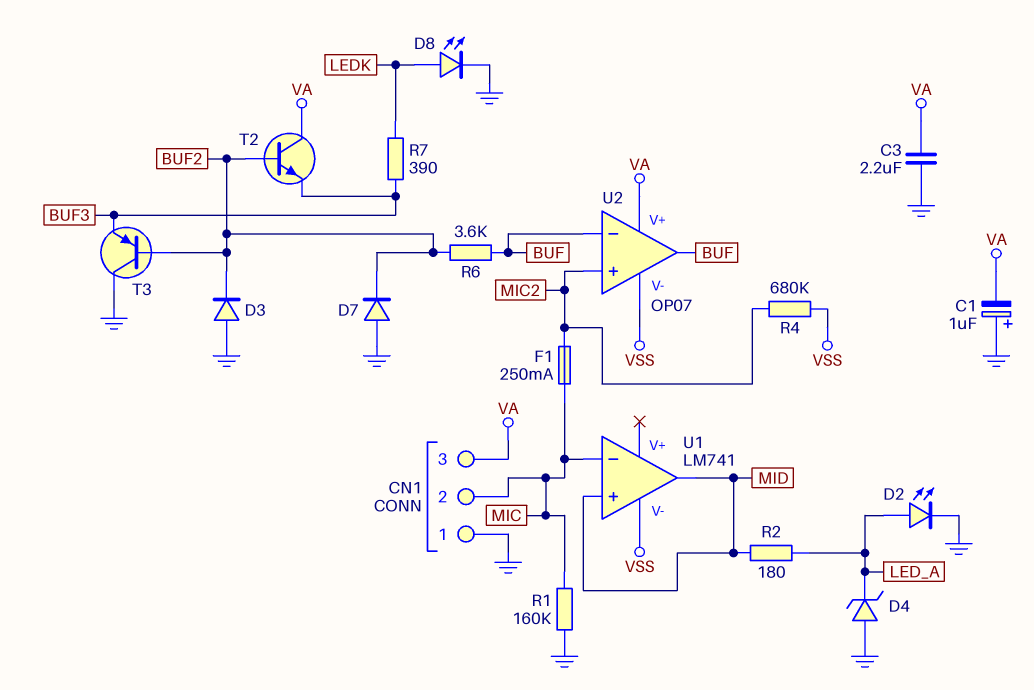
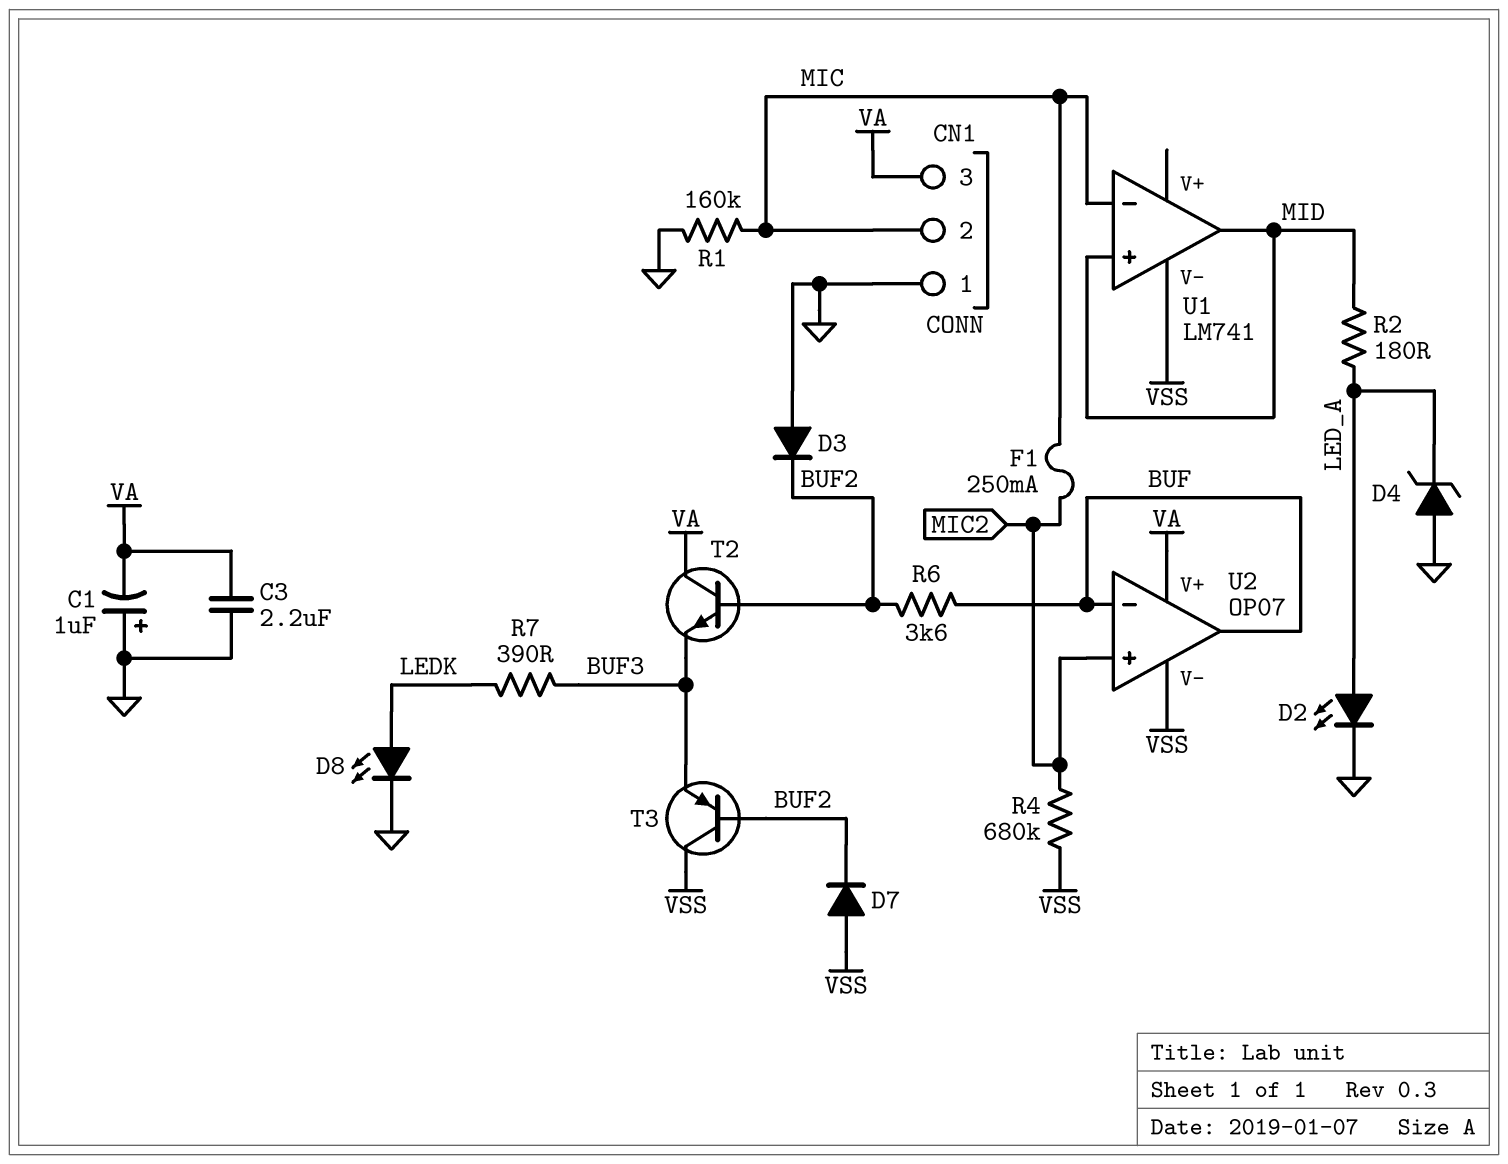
D7: diode (A GND, K BUF2) -> diode (A VSS, K BUF2)
T3: PNP (B BUF2, C GND, E BUF3) -> PNP (B BUF2, C VSS, E BUF3)

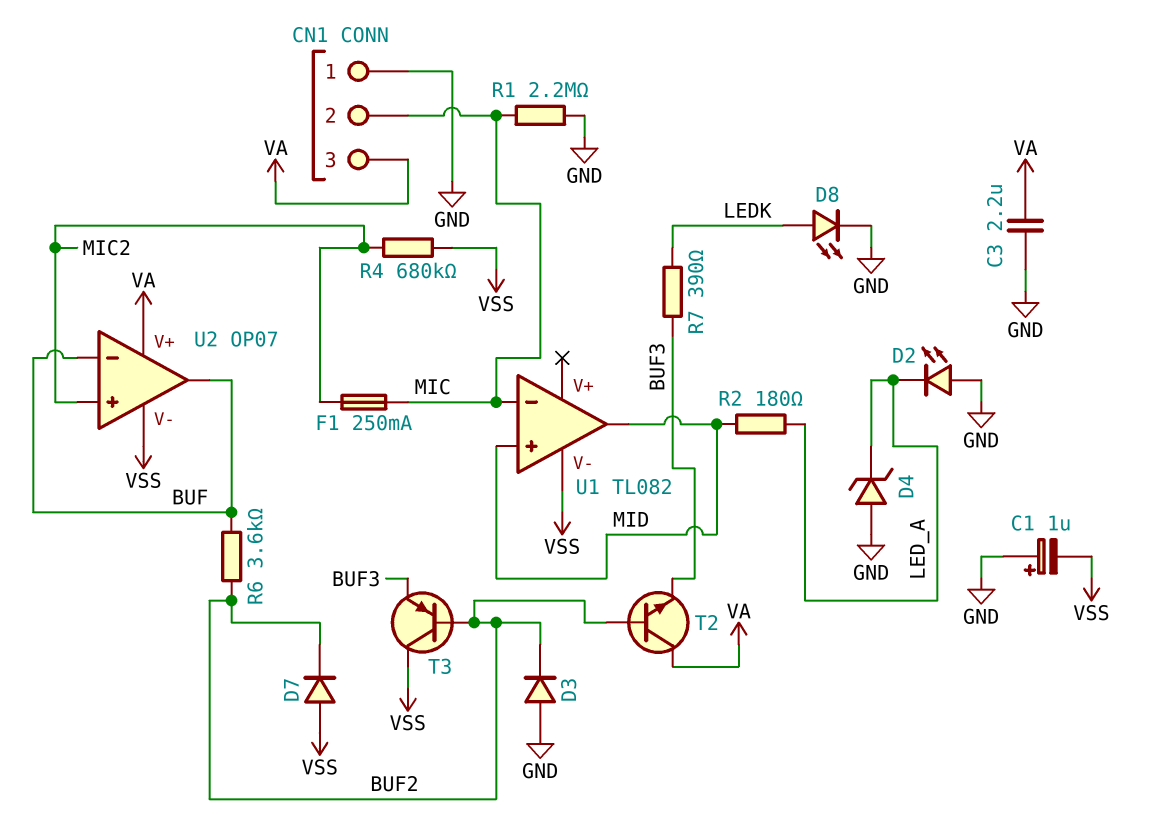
C1: 1uF (plus GND, minus VA) -> 1uF (plus GND, minus VSS)
D2: LED (A LED_A, K GND) -> LED (A GND, K LED_A)
R1: 160k (GND, MIC) -> 2.2M (GND, MIC)
U1: LM741 -> TL082

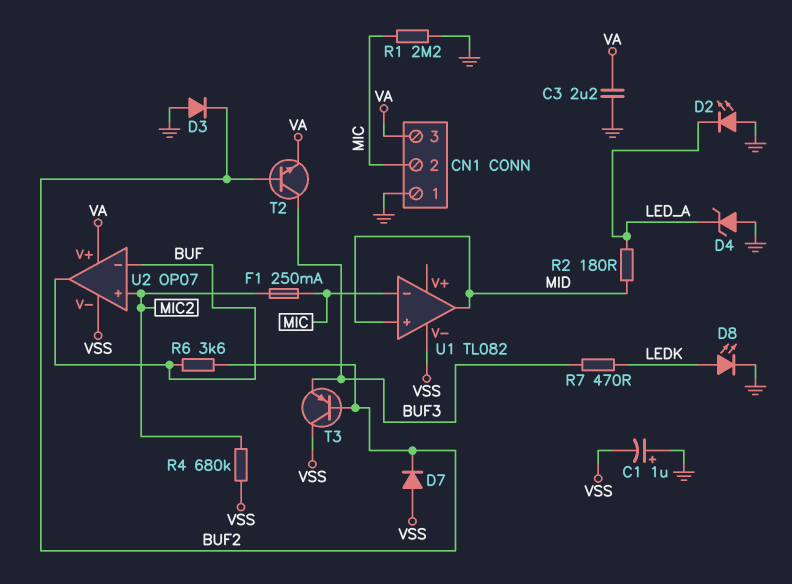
R7: 390 (BUF3, LEDK) -> 470 (BUF3, LEDK)
T2: NPN (B BUF2, C VA, E BUF3) -> NPN (B BUF2, C BUF3, E VA)

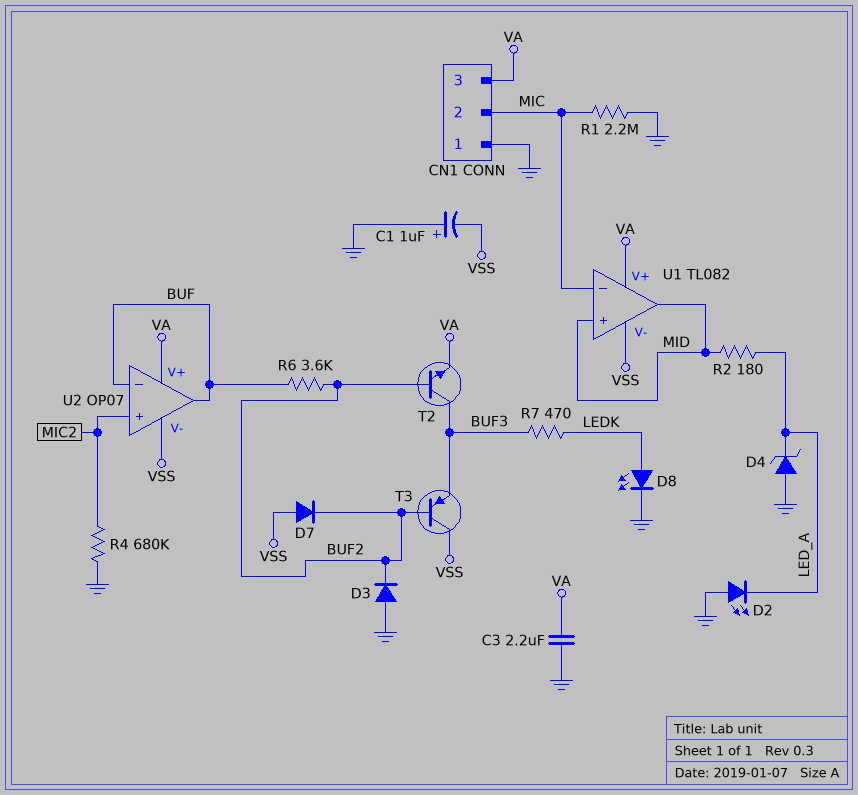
F1: 250mA (MIC, MIC2) -> none
R4: 680k (MIC2, VSS) -> 680k (GND, MIC2)
U1 pin V+: none -> VA

